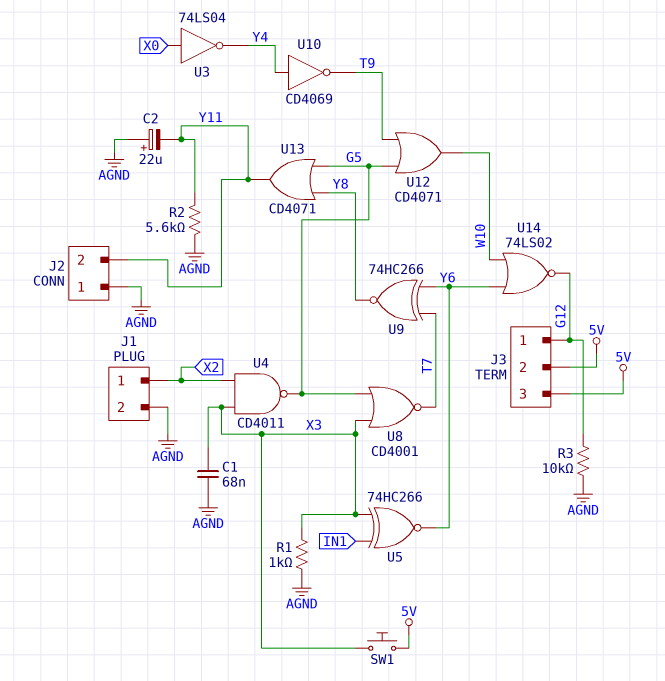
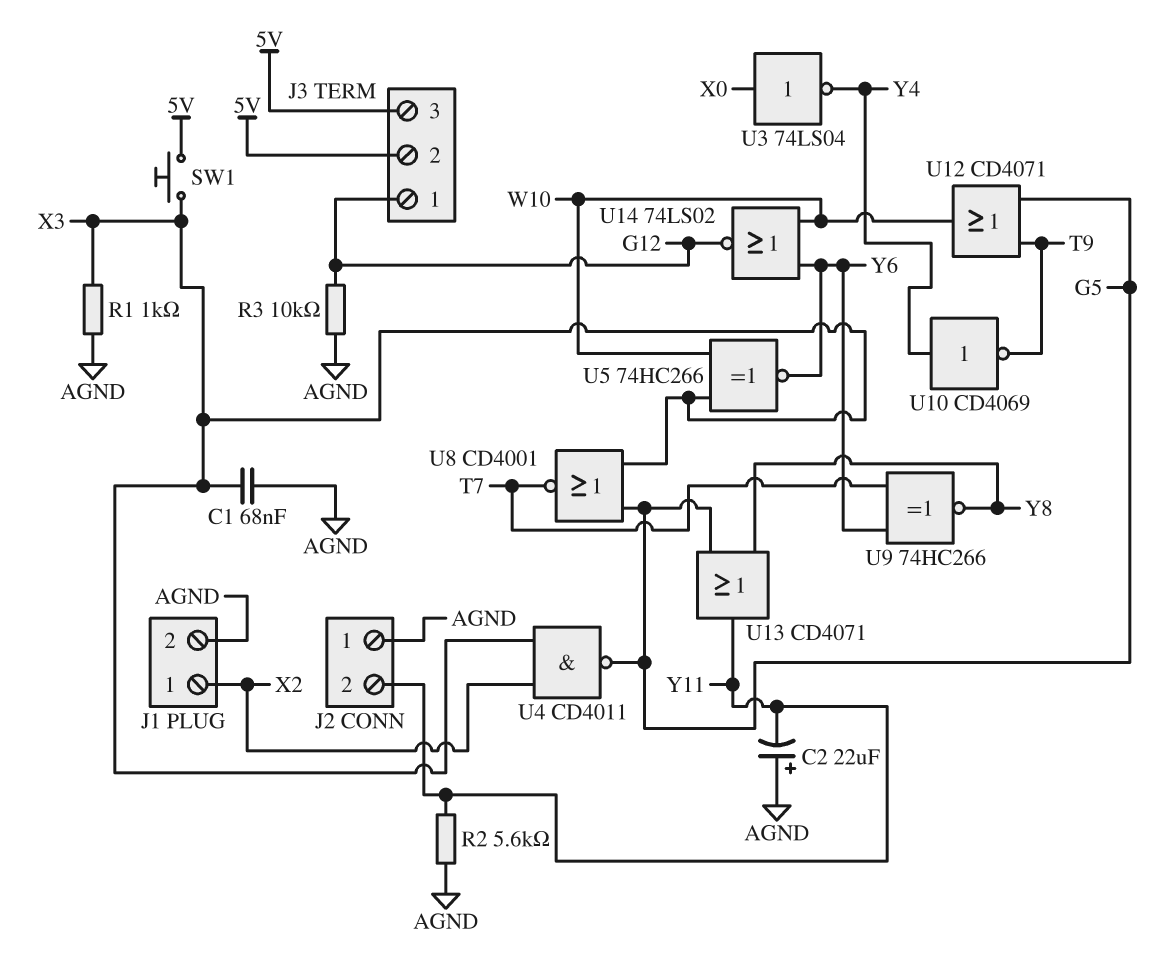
U5: XNOR 74HC266 (in IN1, in X3, out Y6) -> XNOR 74HC266 (in W10, in X3, out Y6)

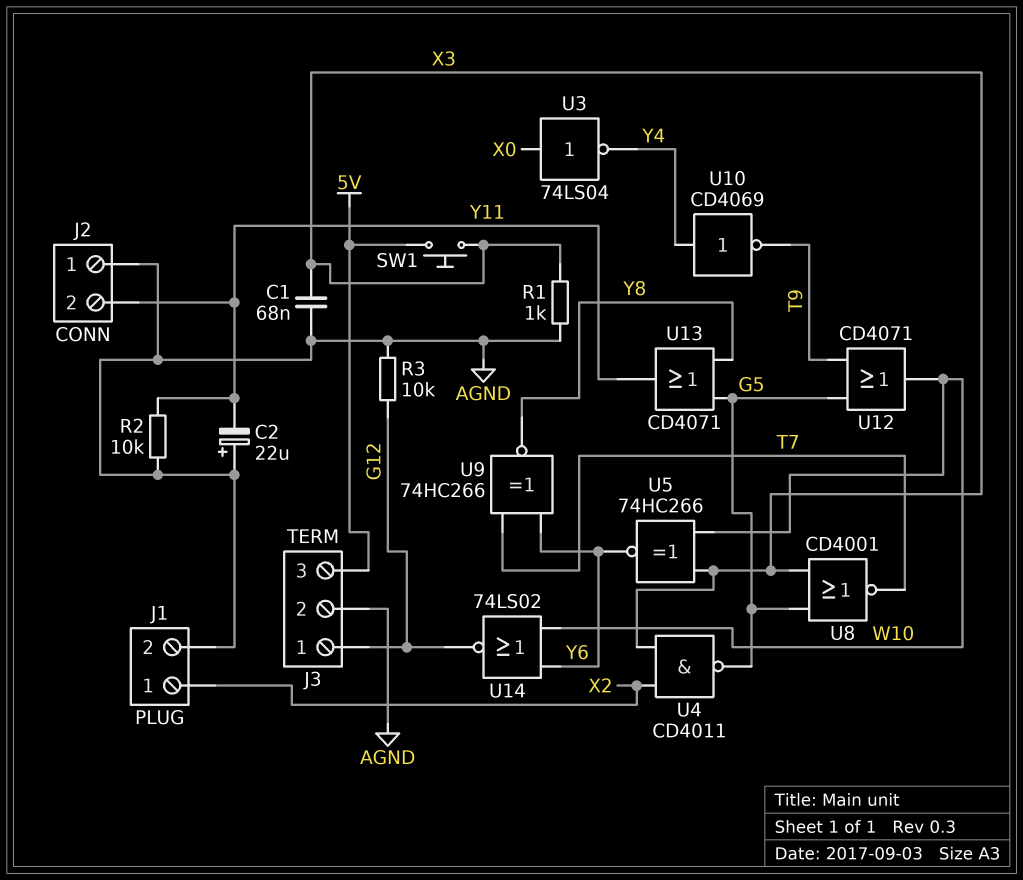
J3 pin 2: 5V -> AGND
R2: 5.6k (AGND, Y11) -> 10k (AGND, Y11)

